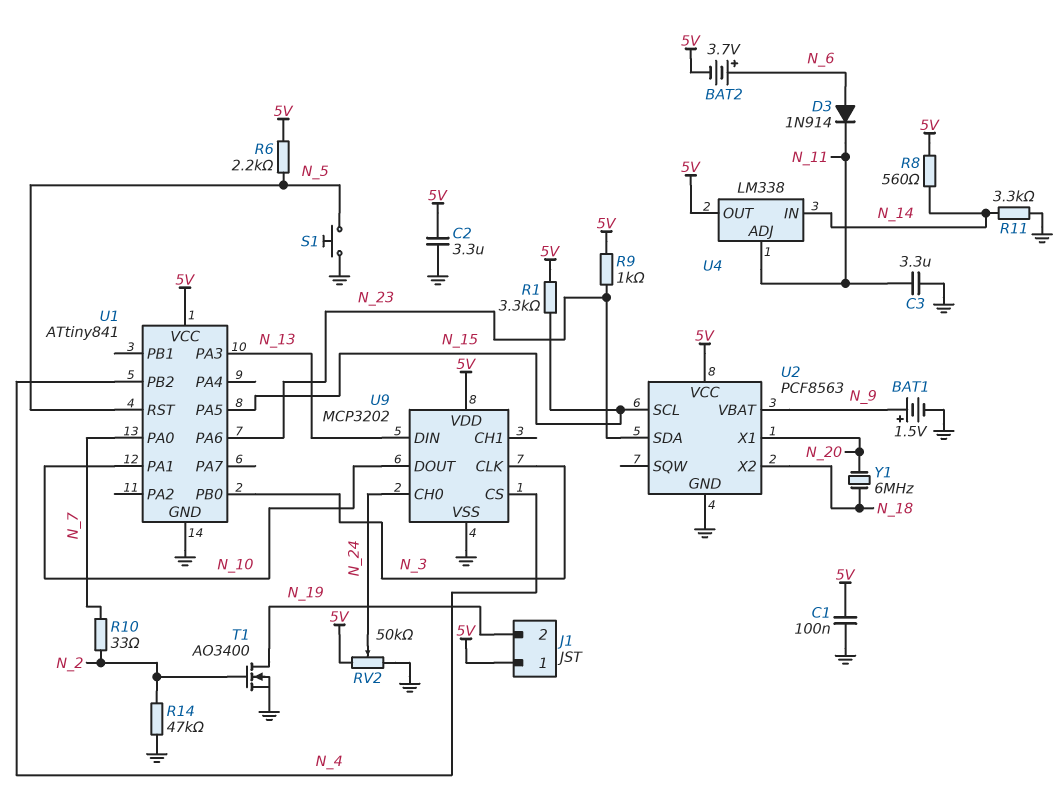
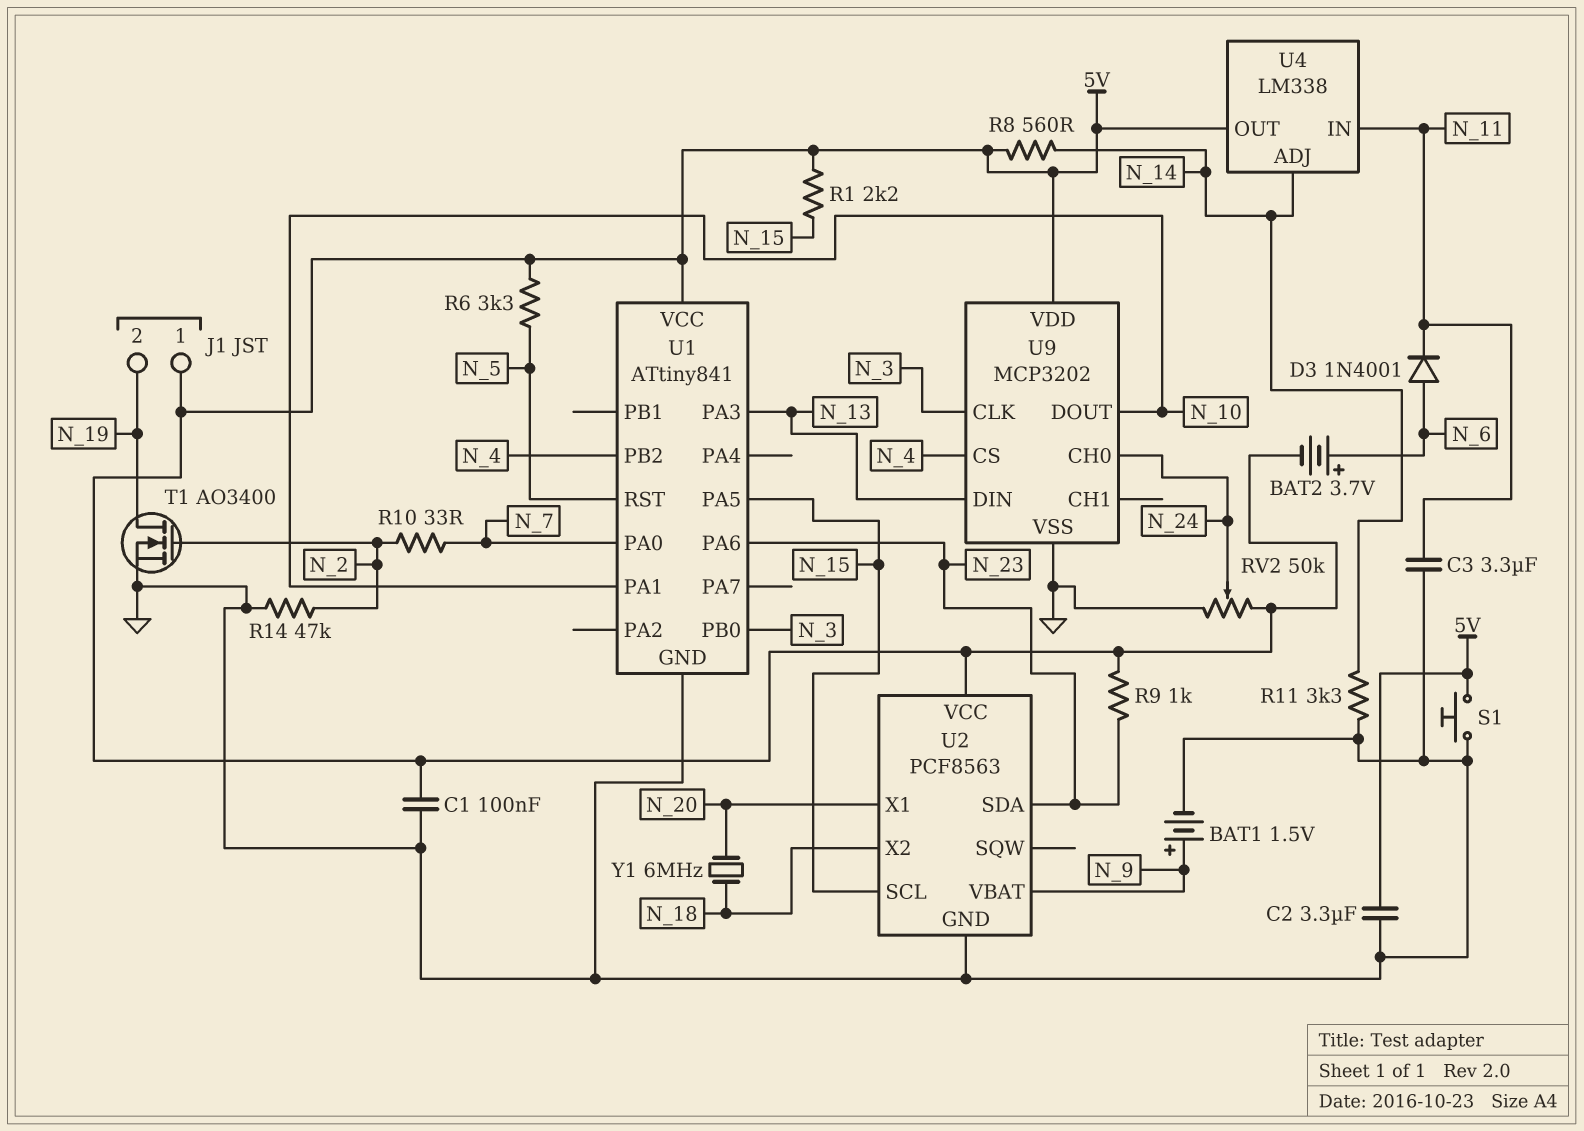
D3: diode 1N914 (A N_6, K N_11) -> diode 1N4001 (A N_6, K N_11)
R1: 3.3k (5V, N_15) -> 2.2k (5V, N_15)
R6: 2.2k (5V, N_5) -> 3.3k (5V, N_5)
S1: button (GND, N_5) -> button (5V, GND)
U4 pin ADJ: N_11 -> N_14
U4 pin IN: N_14 -> N_11

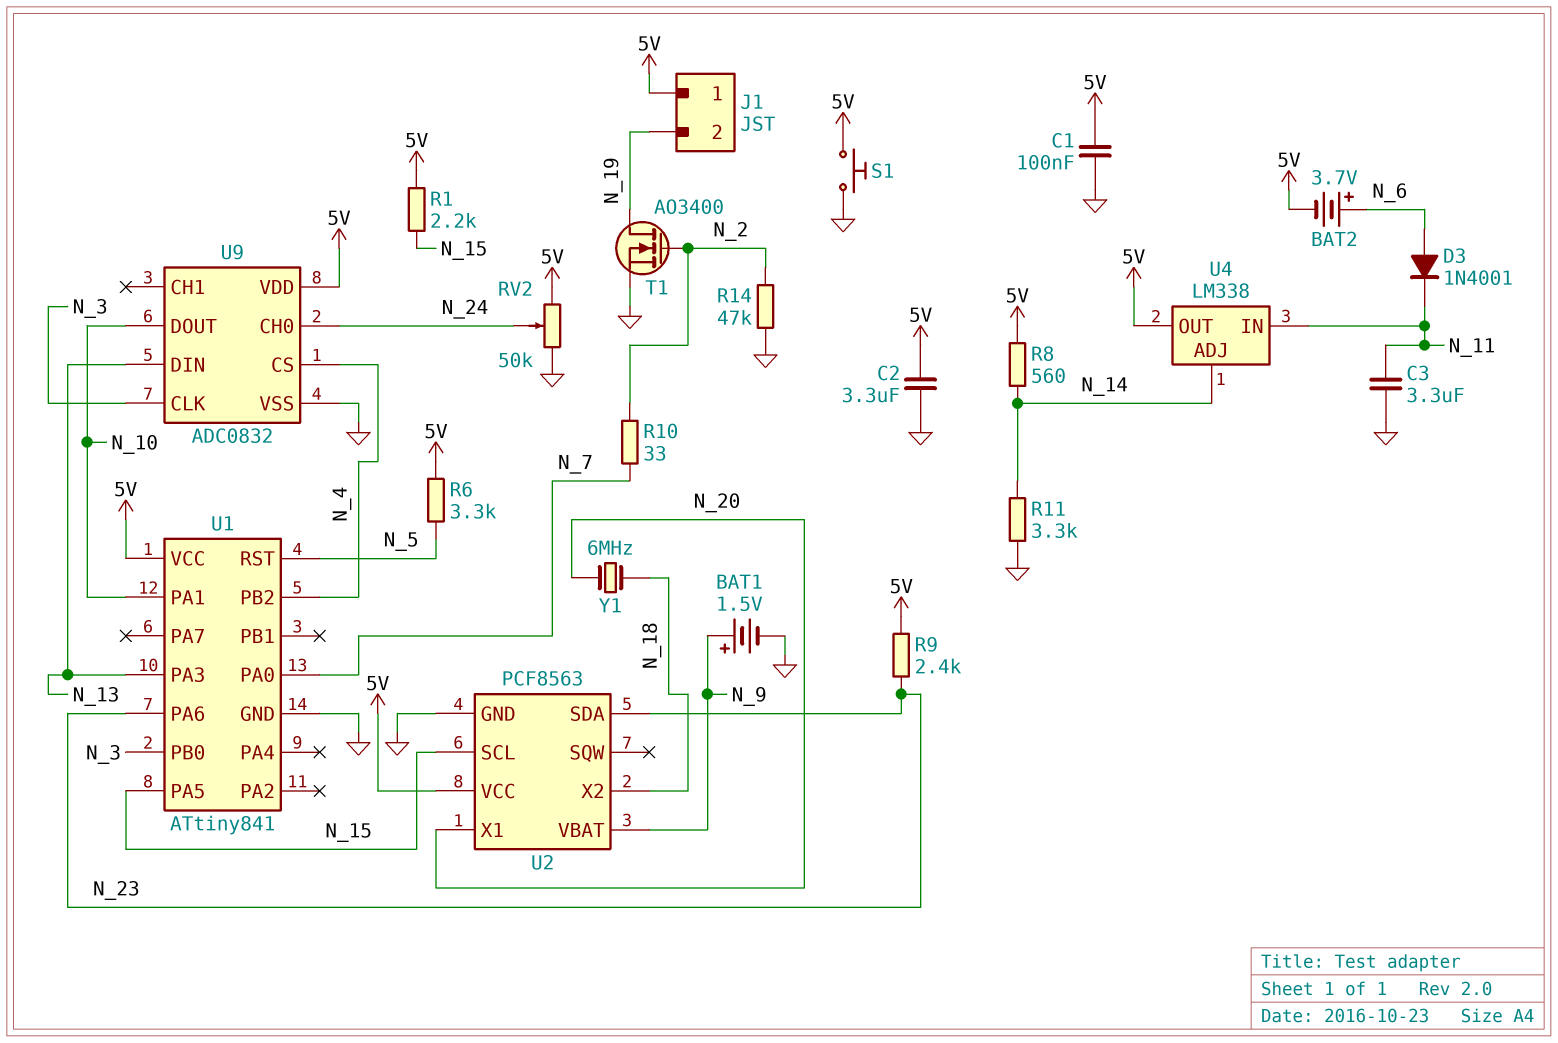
R9: 1k (5V, N_23) -> 2.4k (5V, N_23)
U9: MCP3202 -> ADC0832

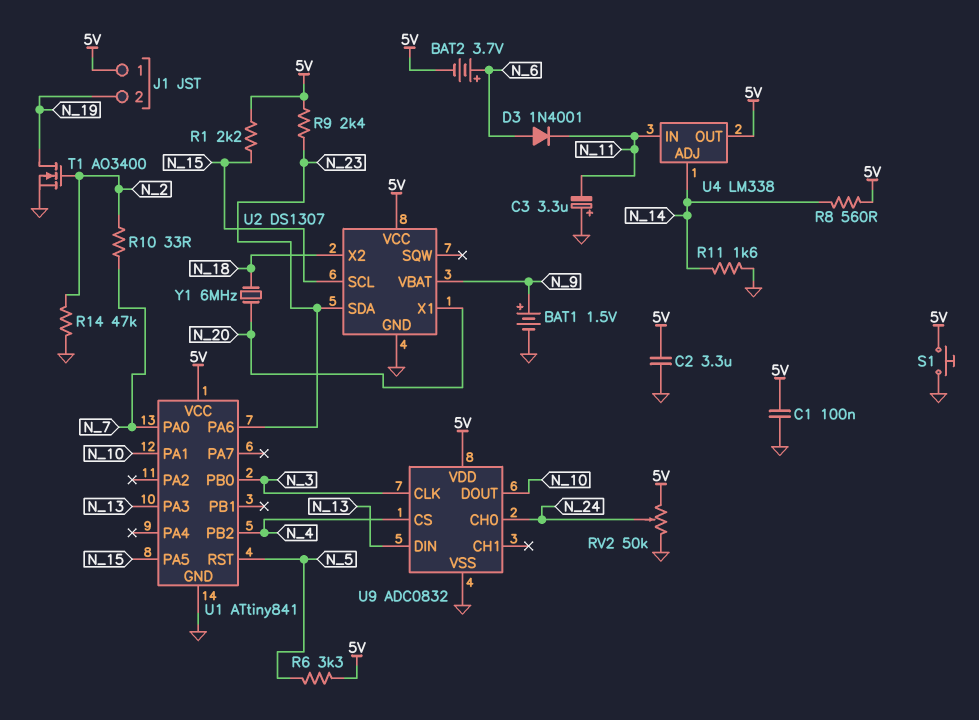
C3: 3.3uF (GND, N_11) -> 3.3uF (plus GND, minus N_11)
R11: 3.3k (GND, N_14) -> 1.6k (GND, N_14)
U2: PCF8563 -> DS1307

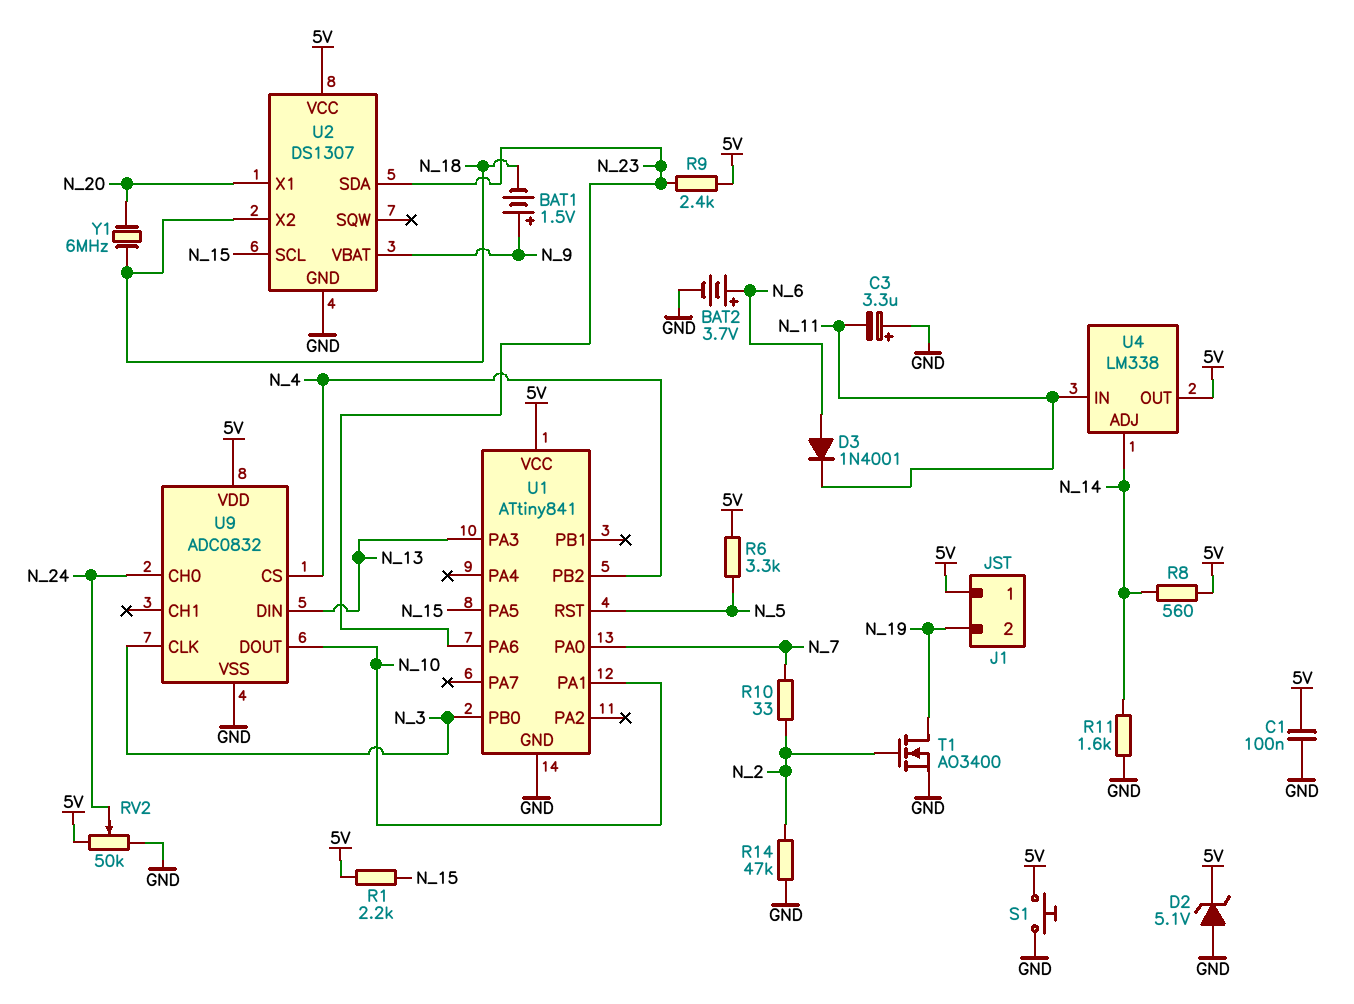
BAT1: 1.5V (plus N_9, minus GND) -> 1.5V (plus N_9, minus N_18)
BAT2: 3.7V (plus N_6, minus 5V) -> 3.7V (plus N_6, minus GND)
C2: 3.3uF (5V, GND) -> none
D2: none -> zener 5.1V (A GND, K 5V)

